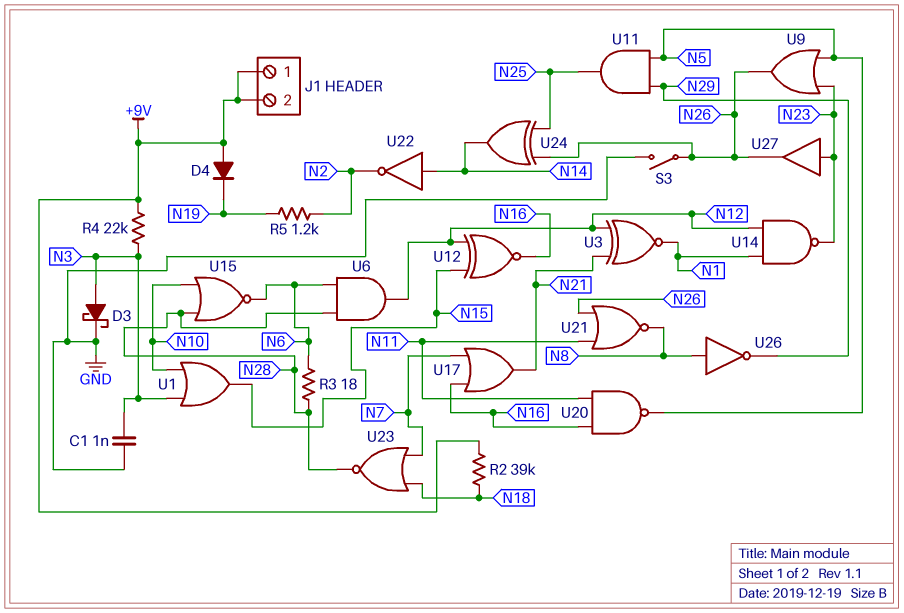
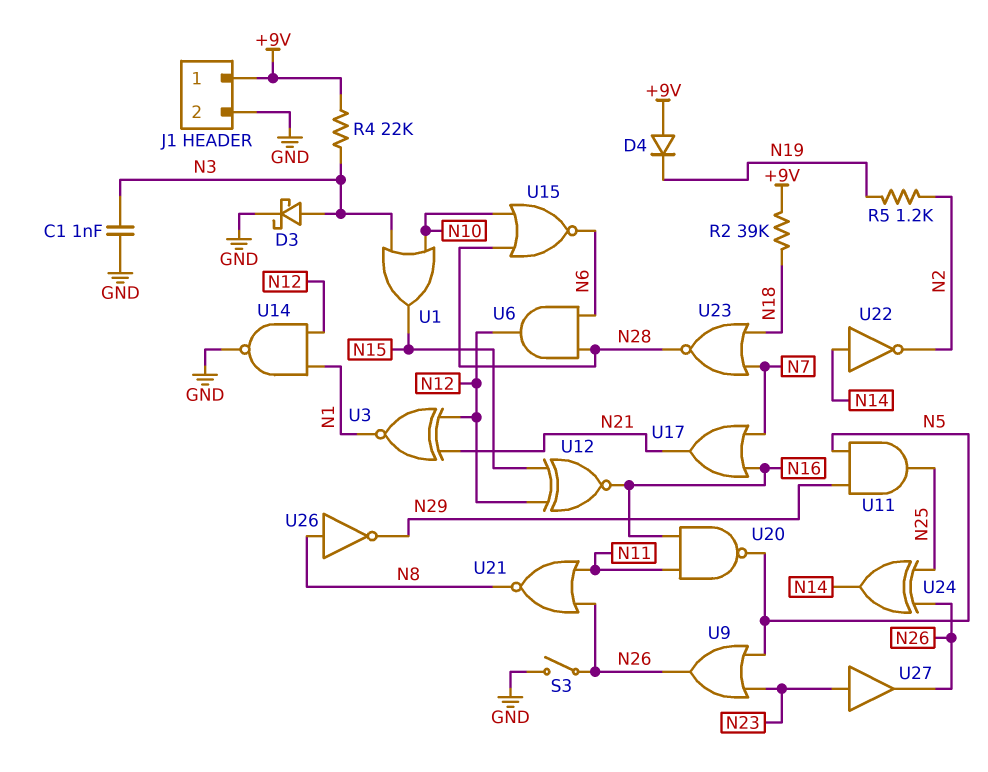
J1 pin 2: +9V -> GND
R3: 18 (N6, N28) -> none
U14: NAND (in N1, in N12, out N23) -> NAND (in N1, in N12, out GND)

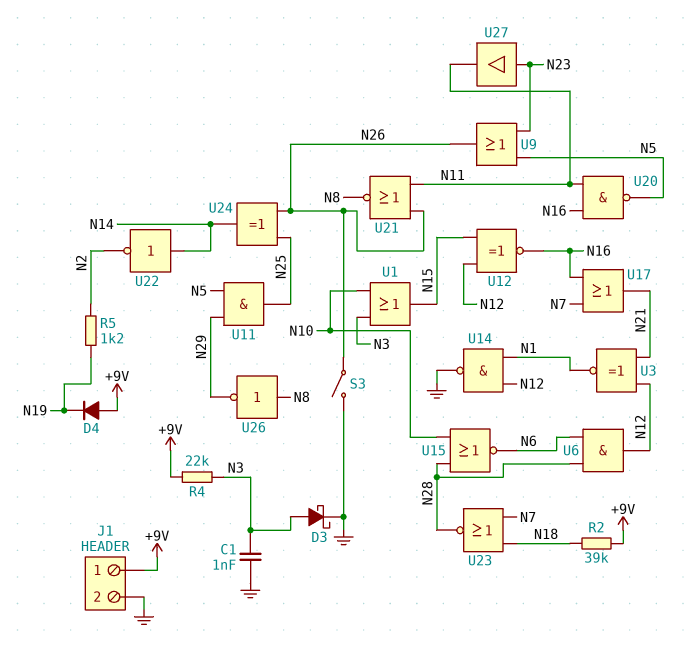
U27: buffer (in N23, out N26) -> buffer (in N23, out N11)

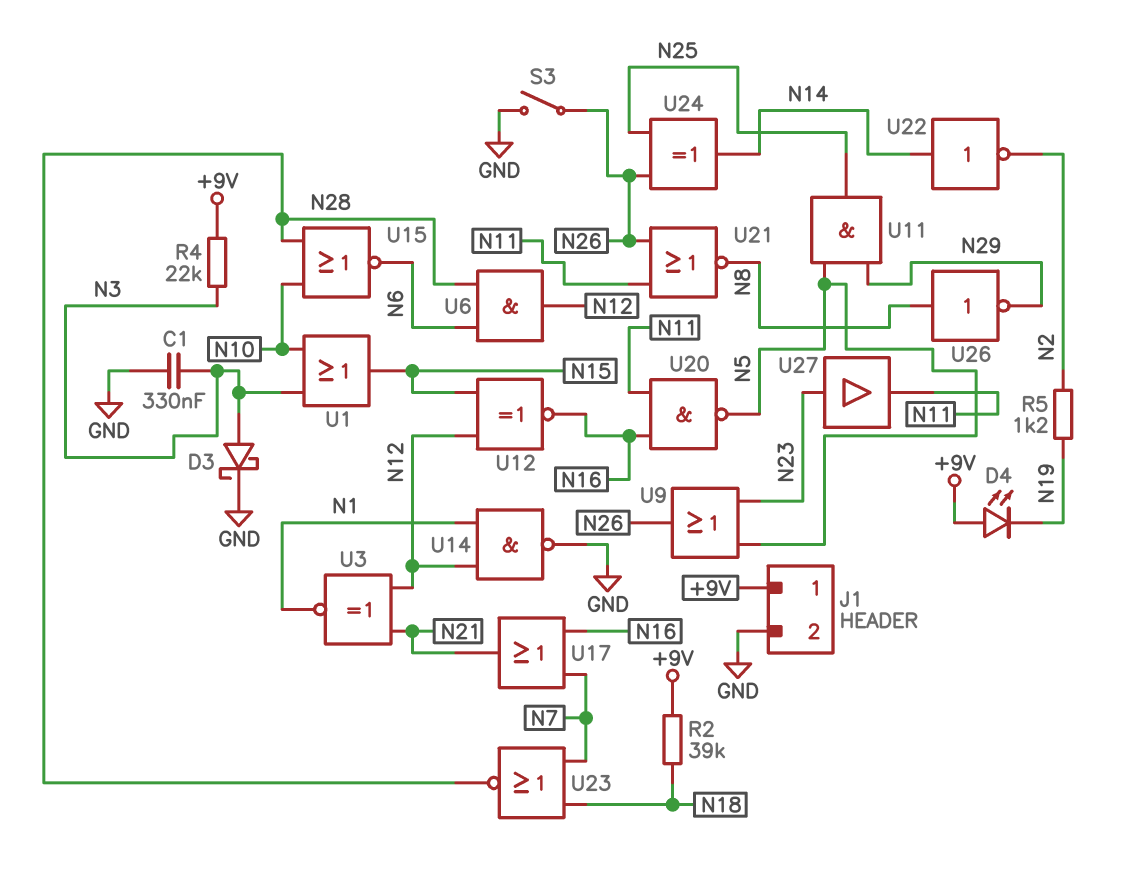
C1: 1nF (GND, N3) -> 330nF (GND, N3)
D4: diode (A +9V, K N19) -> LED (A +9V, K N19)

